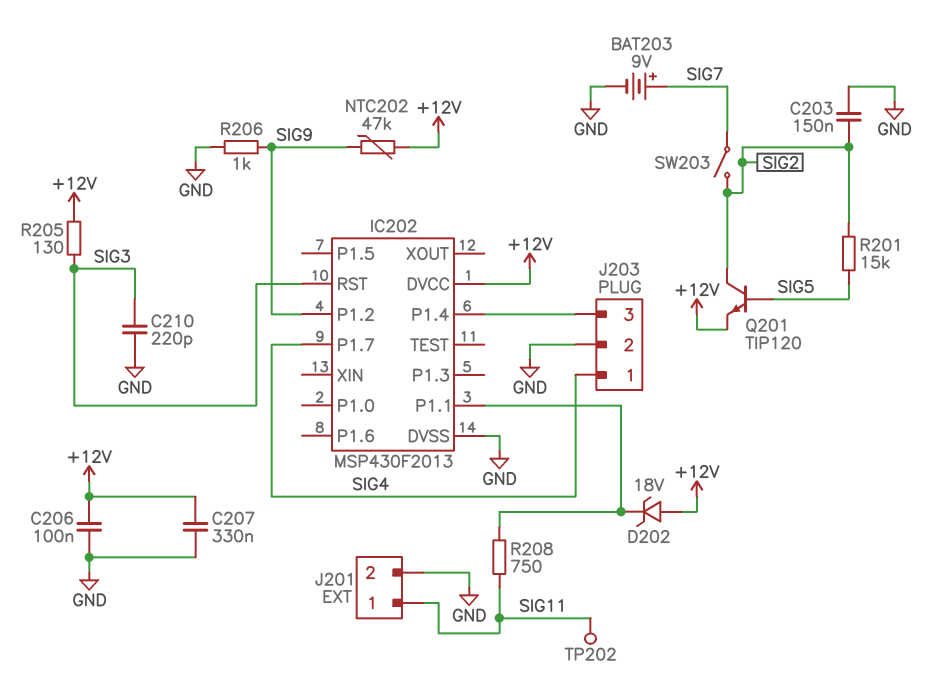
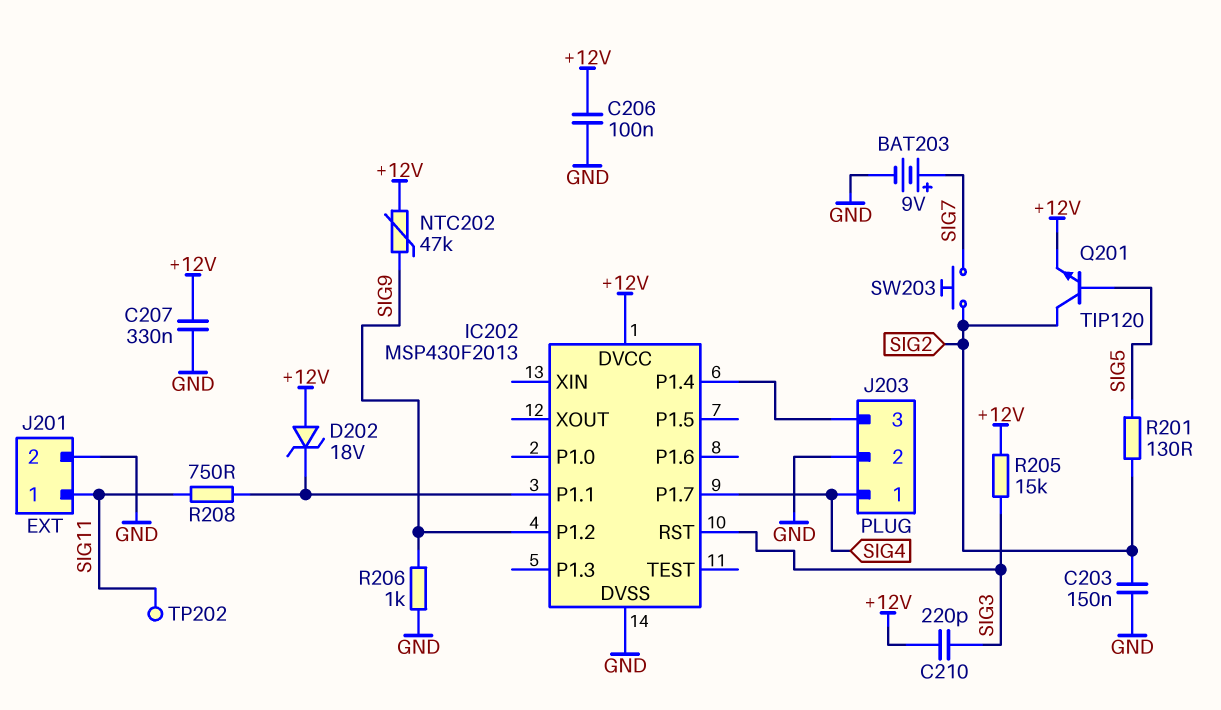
C210: 220pF (GND, SIG3) -> 220pF (+12V, SIG3)
R201: 15k (SIG2, SIG5) -> 130 (SIG2, SIG5)
R205: 130 (+12V, SIG3) -> 15k (+12V, SIG3)
SW203: switch (SIG2, SIG7) -> button (SIG2, SIG7)

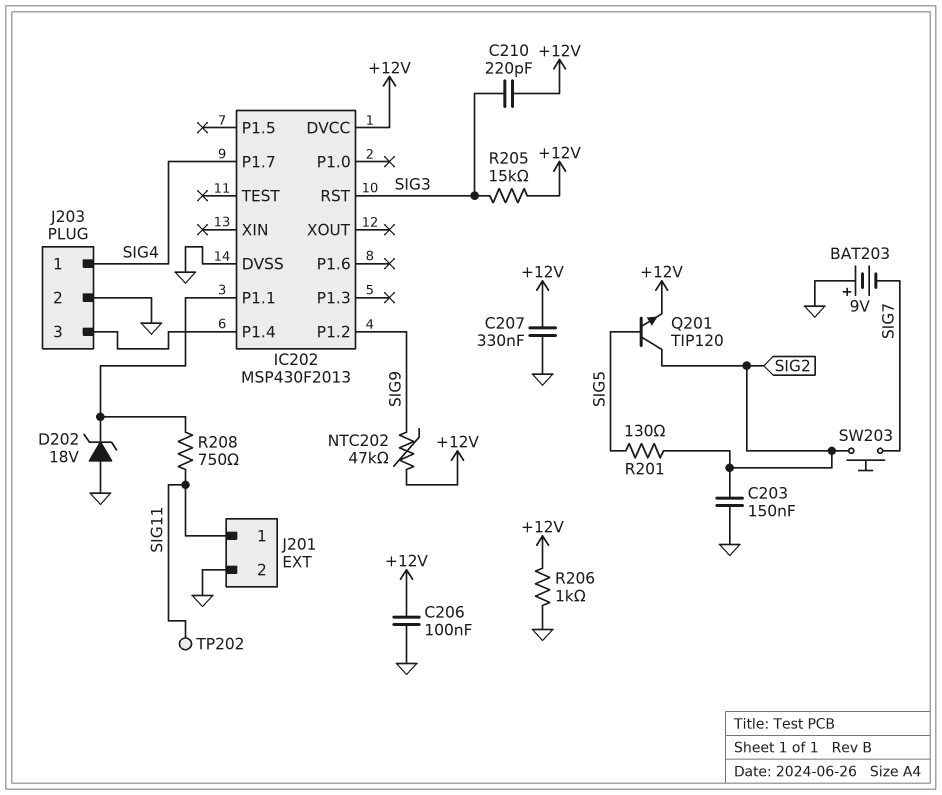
BAT203: 9V (plus SIG7, minus GND) -> 9V (plus GND, minus SIG7)
D202: zener 18V (A +12V, K IC202/P1.1) -> zener 18V (A GND, K IC202/P1.1)
R206: 1k (GND, SIG9) -> 1k (+12V, GND)

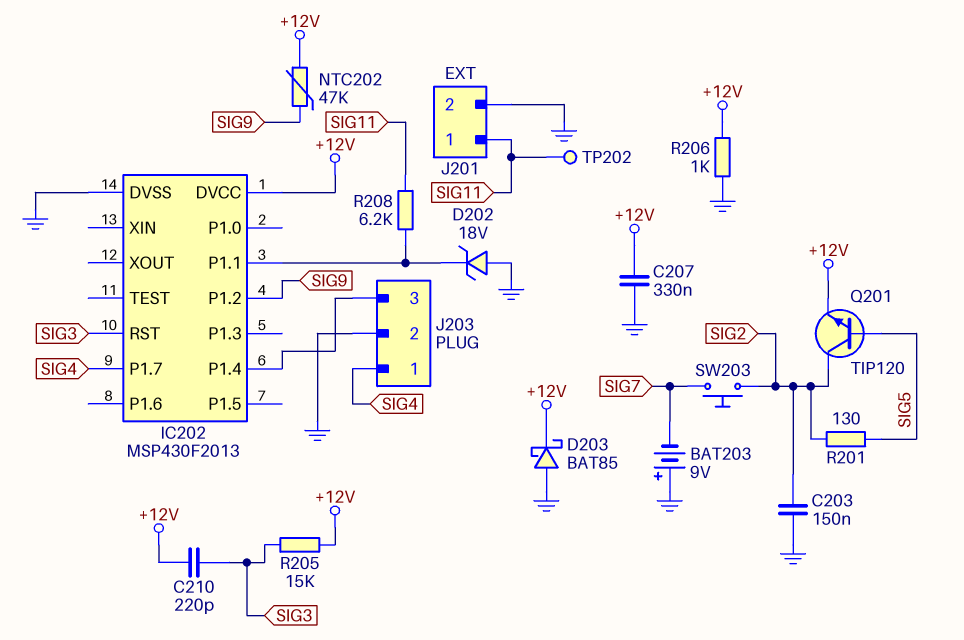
C206: 100nF (+12V, GND) -> none
D203: none -> schottky BAT85 (A GND, K +12V)
R208: 750 (IC202/P1.1, SIG11) -> 6.2k (IC202/P1.1, SIG11)

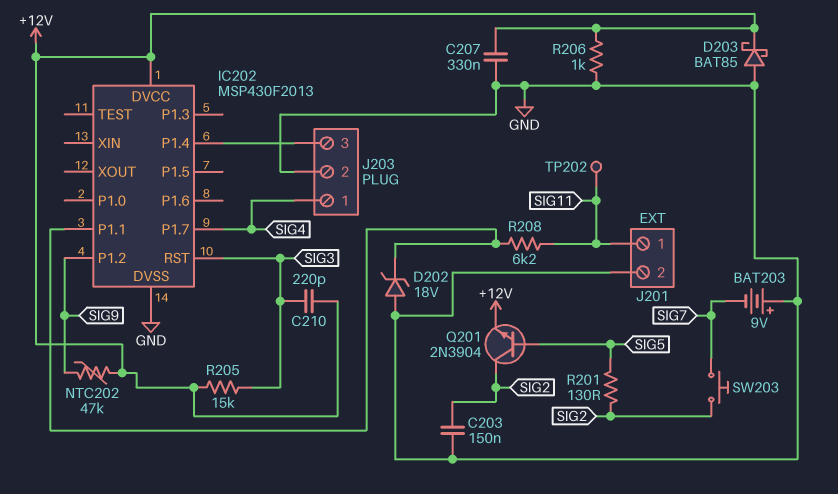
Q201: NPN TIP120 (B SIG5, C SIG2, E +12V) -> NPN 2N3904 (B SIG5, C SIG2, E +12V)

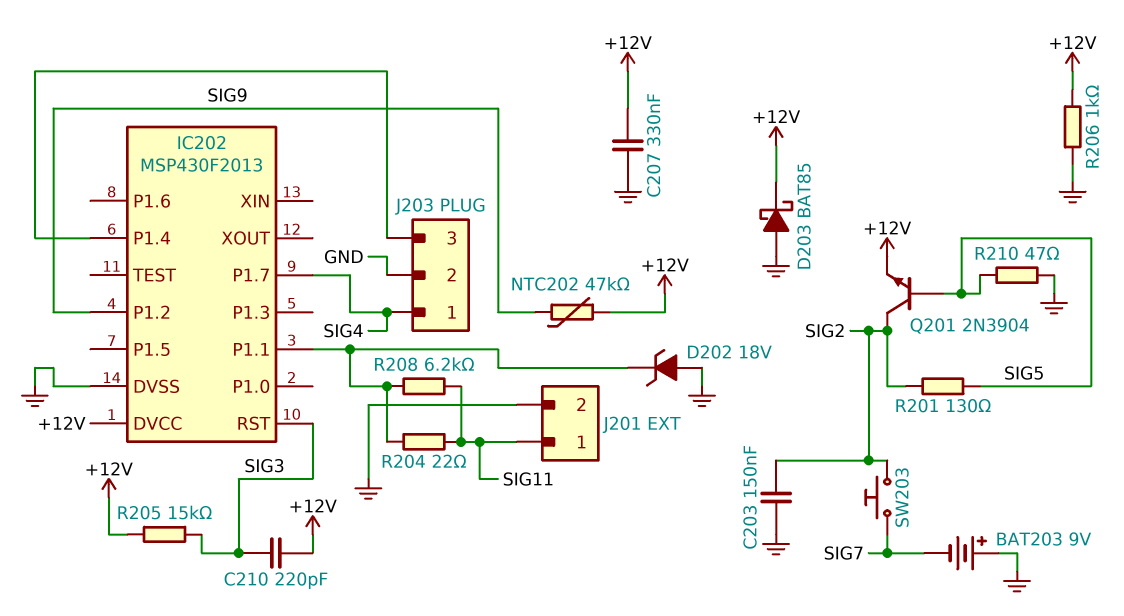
R204: none -> 22 (IC202/P1.1, SIG11)
R210: none -> 47 (GND, SIG5)
TP202: test point (SIG11) -> none

